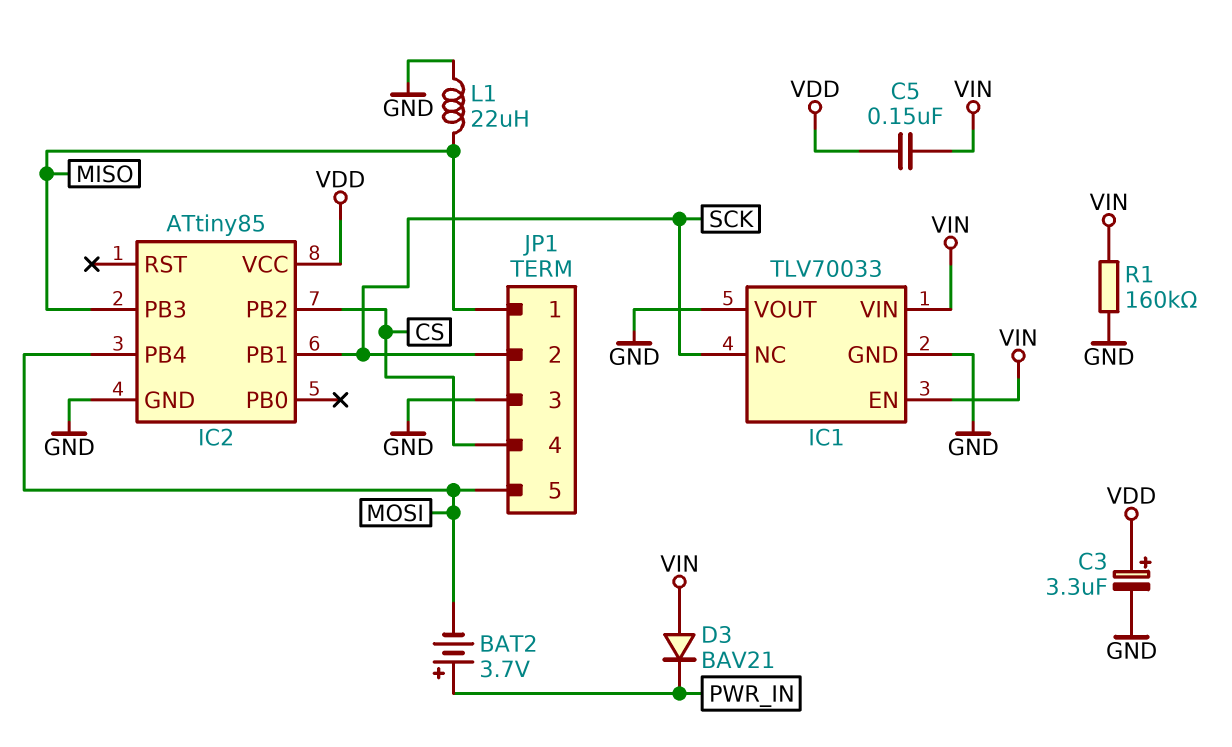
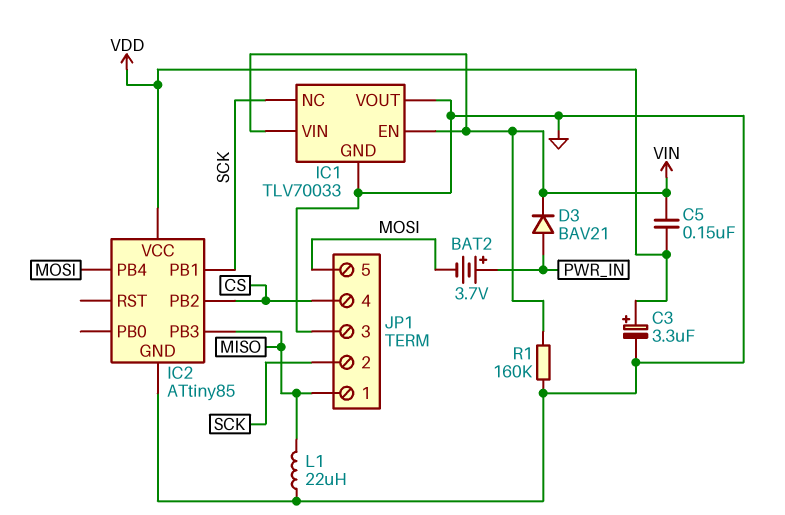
D3: diode BAV21 (A VIN, K PWR_IN) -> diode BAV21 (A PWR_IN, K VIN)

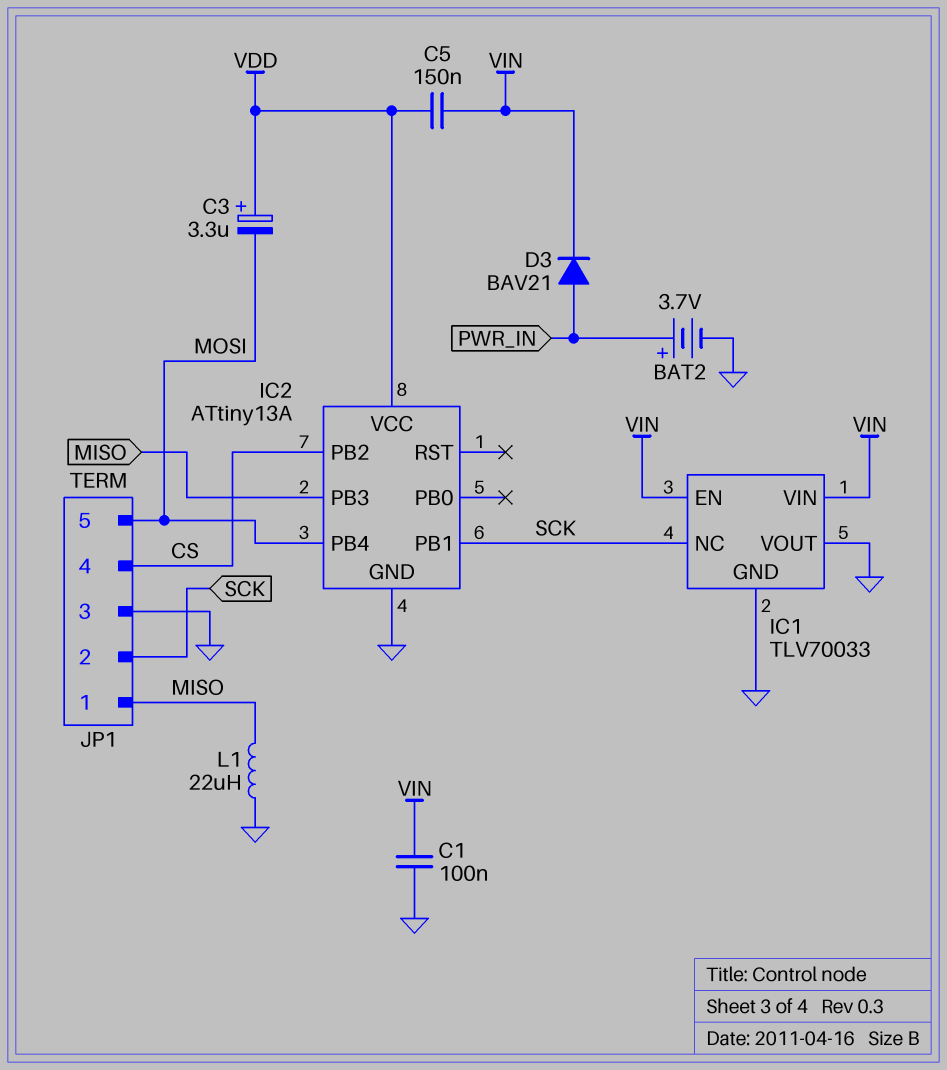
BAT2: 3.7V (plus PWR_IN, minus MOSI) -> 3.7V (plus PWR_IN, minus GND)
C1: none -> 100nF (GND, VIN)
C3: 3.3uF (plus VDD, minus GND) -> 3.3uF (plus VDD, minus MOSI)
IC2: ATtiny85 -> ATtiny13A
R1: 160k (GND, VIN) -> none

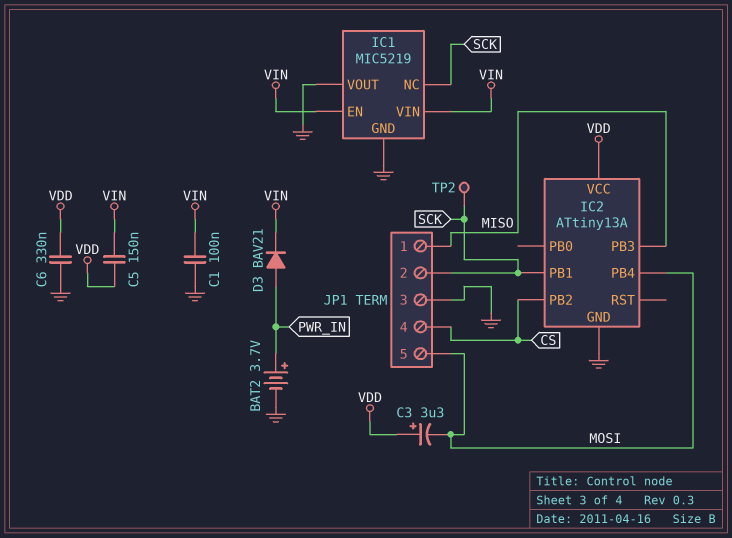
C6: none -> 330nF (GND, VDD)
IC1: TLV70033 -> MIC5219
L1: 22uH (GND, MISO) -> none
TP2: none -> test point (SCK)

